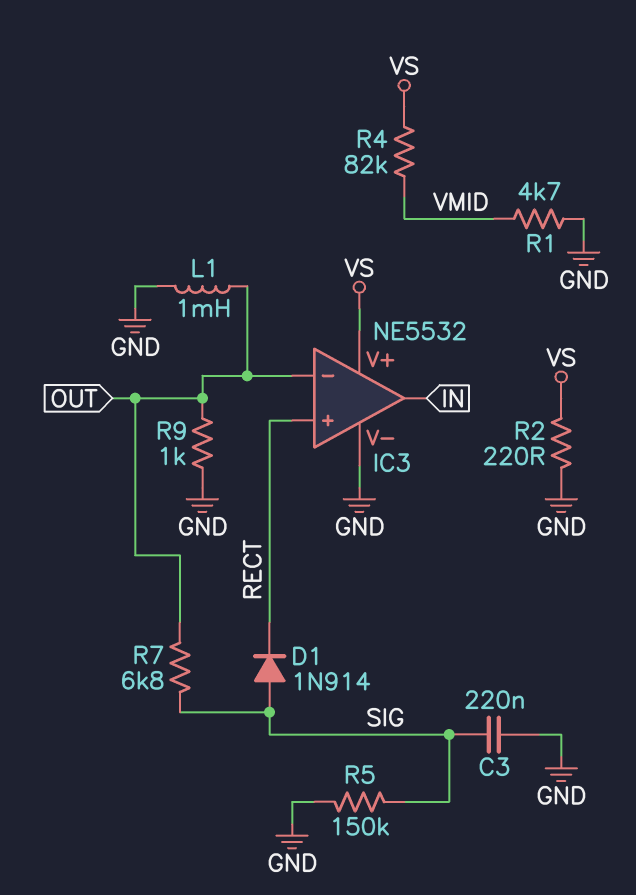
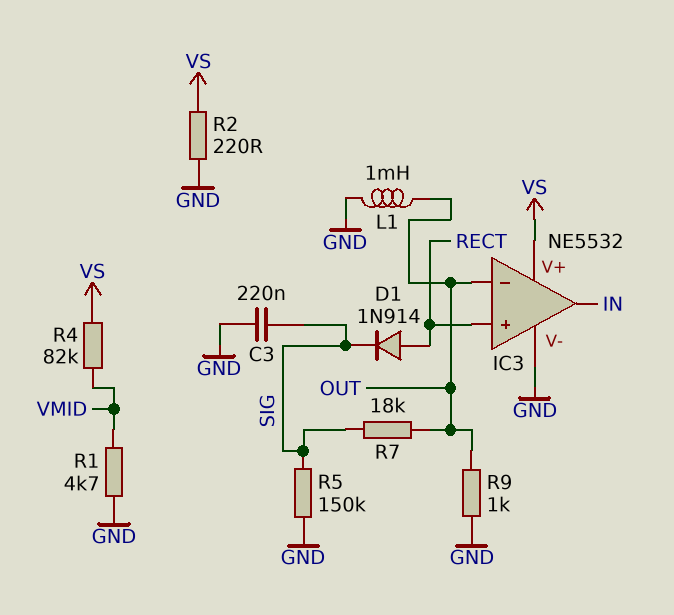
D1: diode 1N914 (A SIG, K RECT) -> diode 1N914 (A RECT, K SIG)
R7: 6.8k (OUT, SIG) -> 18k (OUT, SIG)

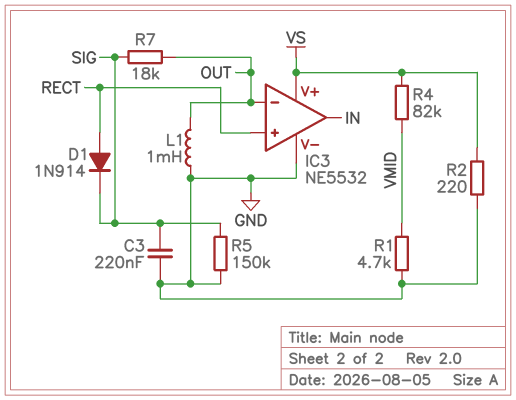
R9: 1k (GND, OUT) -> none

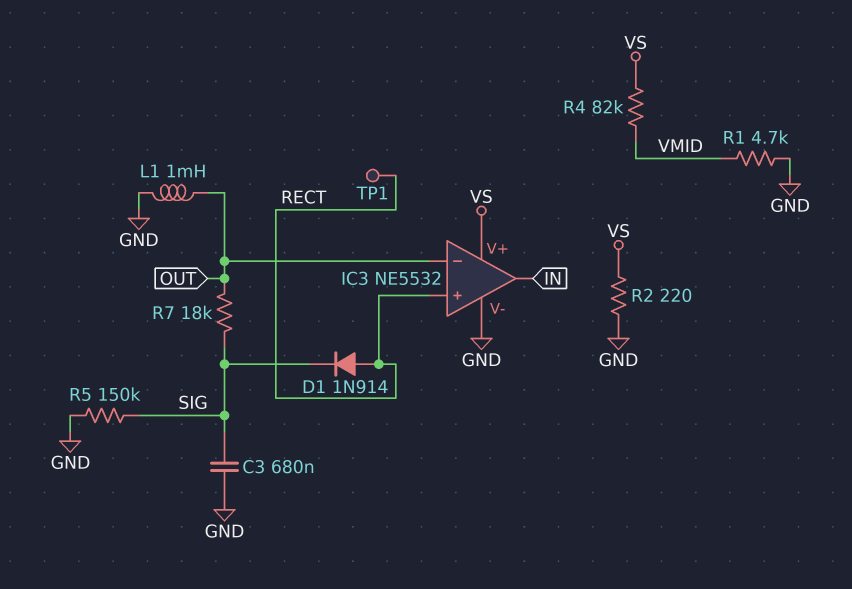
C3: 220nF (GND, SIG) -> 680nF (GND, SIG)
TP1: none -> test point (RECT)

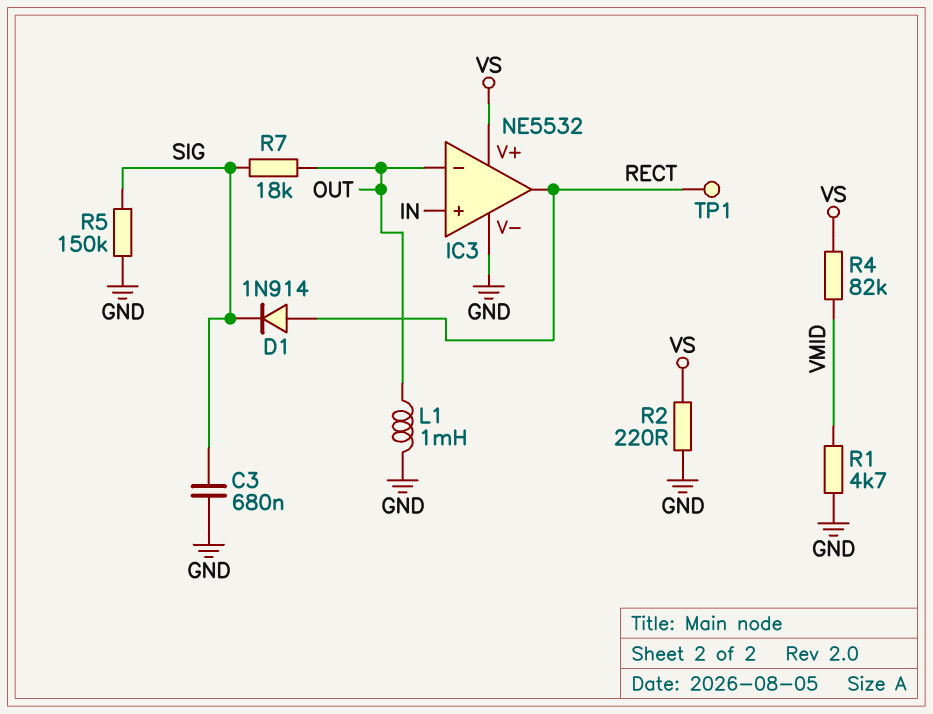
IC3 pin in+: RECT -> IN
IC3 pin out: IN -> RECT

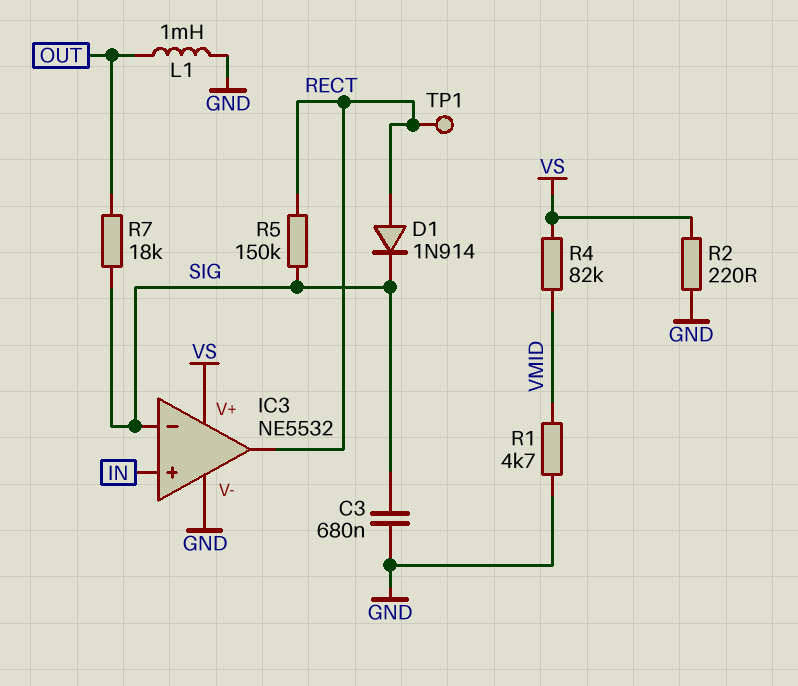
IC3 pin in-: OUT -> SIG
R5: 150k (GND, SIG) -> 150k (RECT, SIG)

